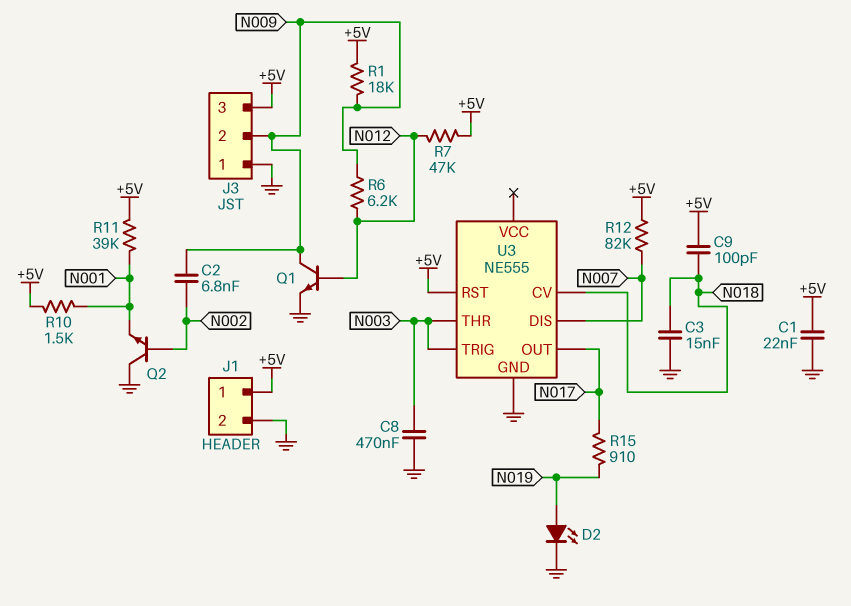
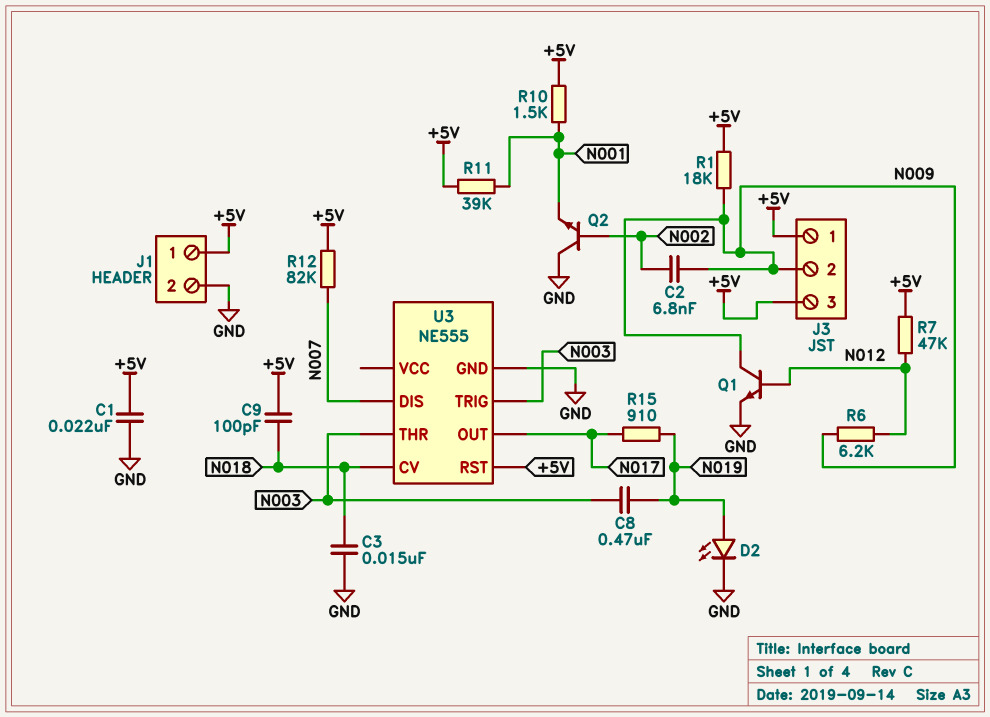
C8: 470nF (GND, N003) -> 470nF (N003, N019)
J3 pin 1: GND -> +5V

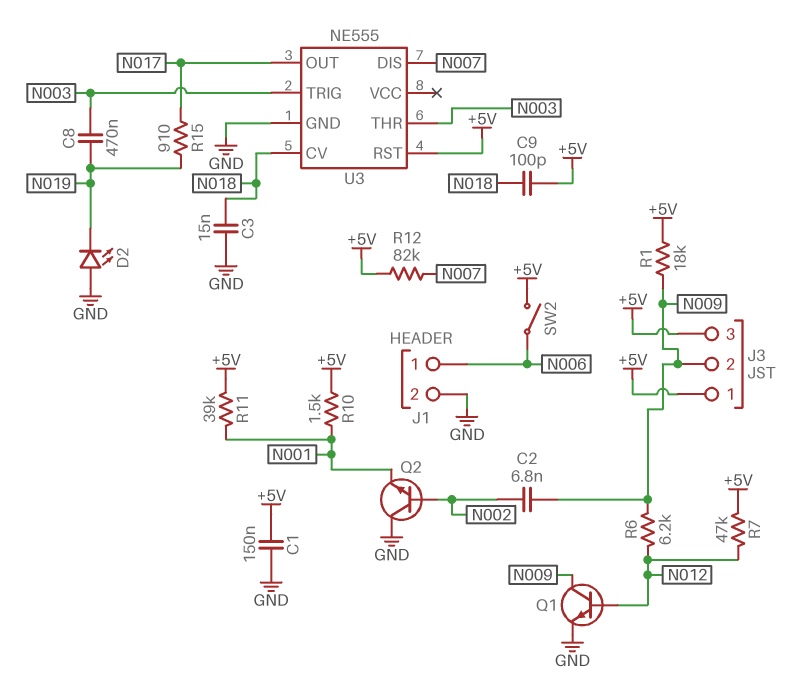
C1: 22nF (+5V, GND) -> 150nF (+5V, GND)
D2: LED (A N019, K GND) -> LED (A GND, K N019)
J1 pin 1: +5V -> N006
SW2: none -> switch (+5V, N006)

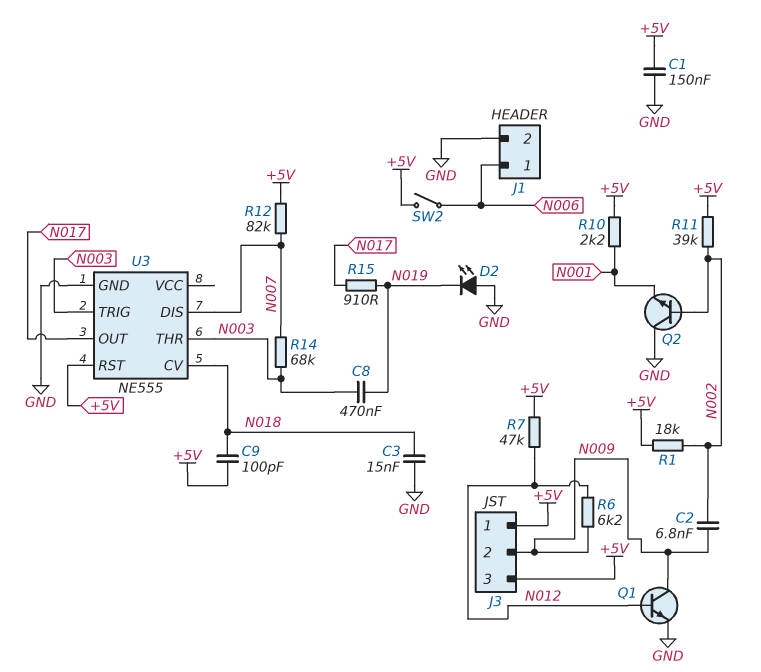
R1: 18k (+5V, N009) -> 18k (+5V, N002)
R10: 1.5k (+5V, N001) -> 2.2k (+5V, N001)
R11: 39k (+5V, N001) -> 39k (+5V, N002)
R14: none -> 68k (N003, N007)

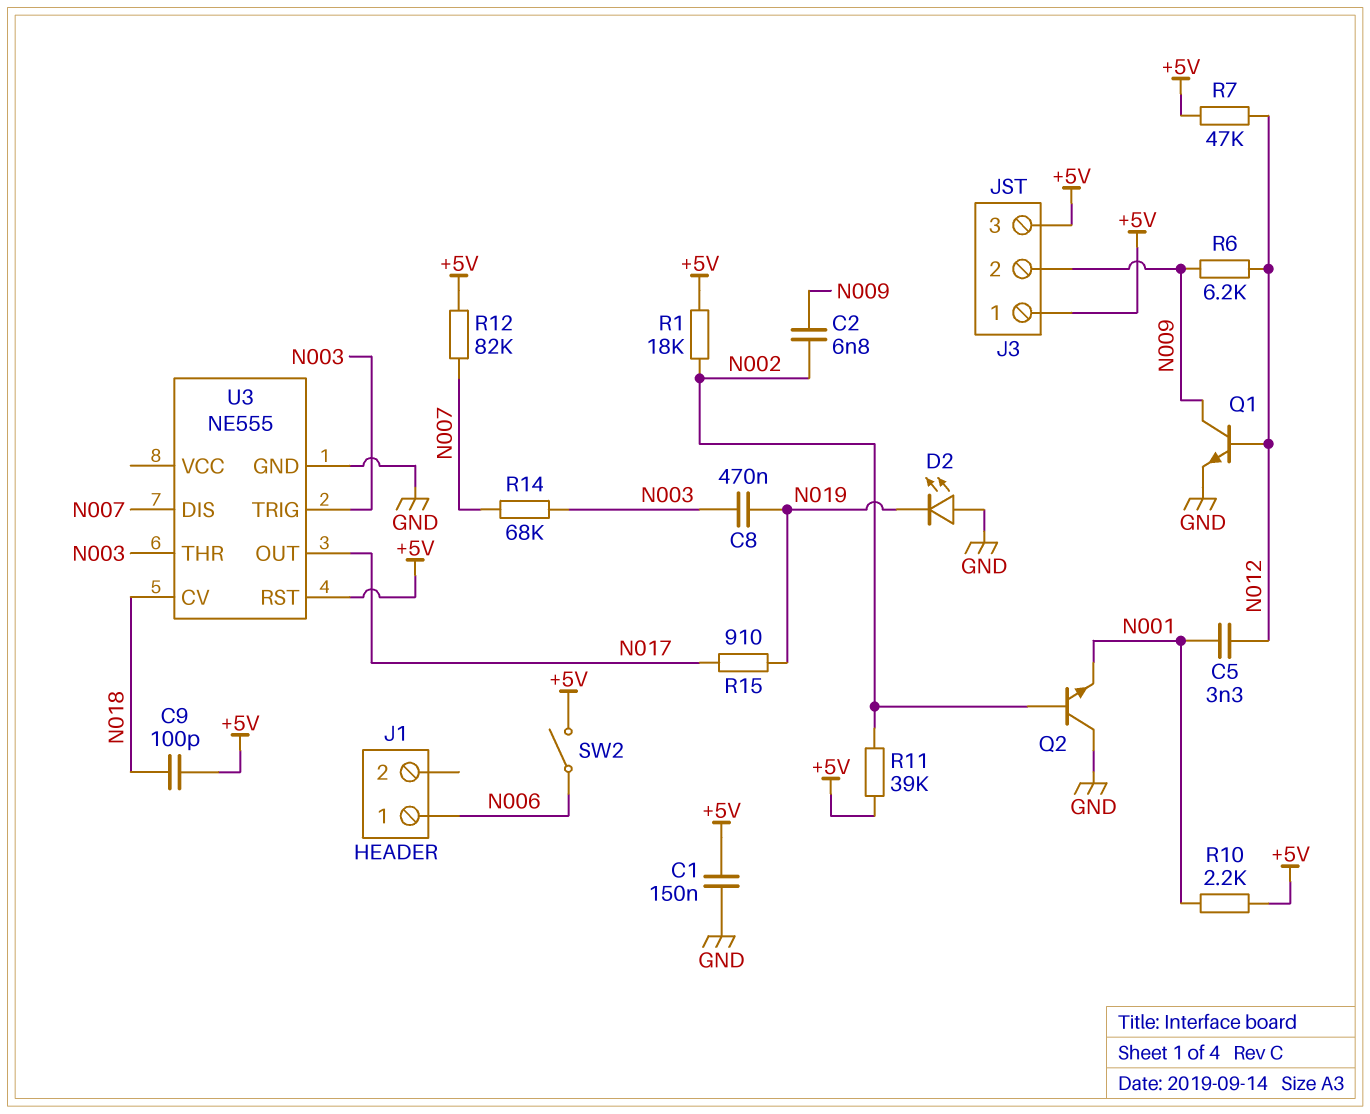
C3: 15nF (GND, N018) -> none
C5: none -> 3.3nF (N001, N012)
J1 pin 2: GND -> none

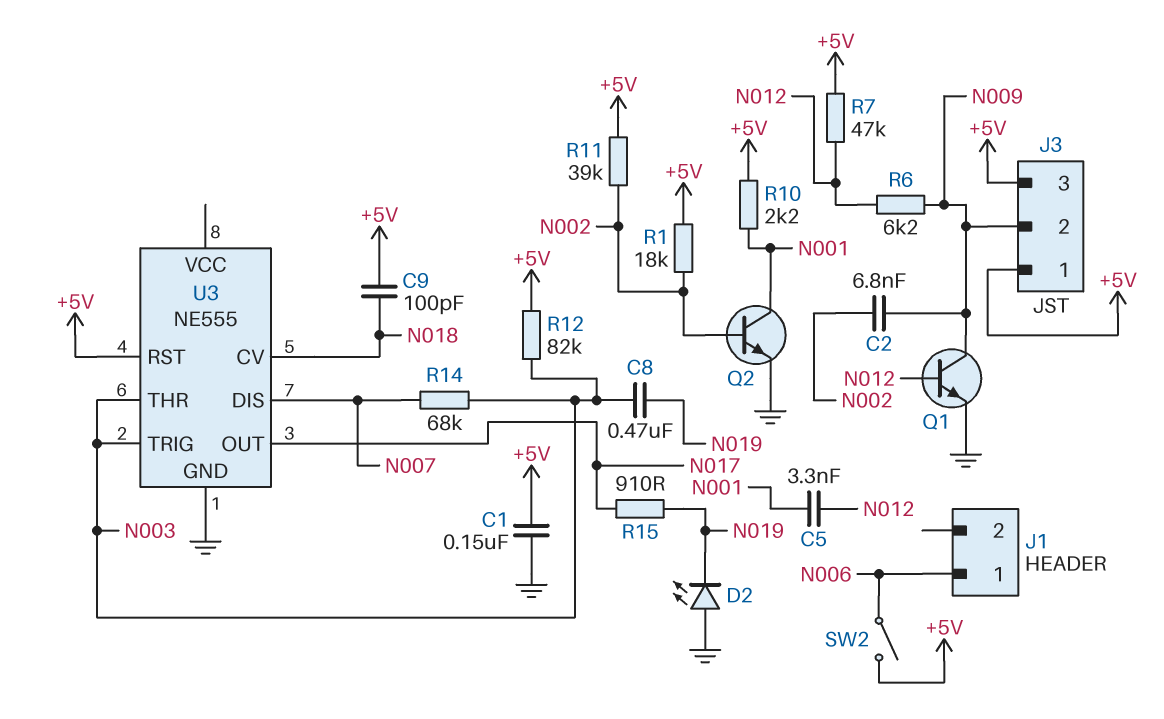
Q2: NPN (B N002, C GND, E N001) -> NPN (B N002, C N001, E GND)
R12: 82k (+5V, N007) -> 82k (+5V, N003)

